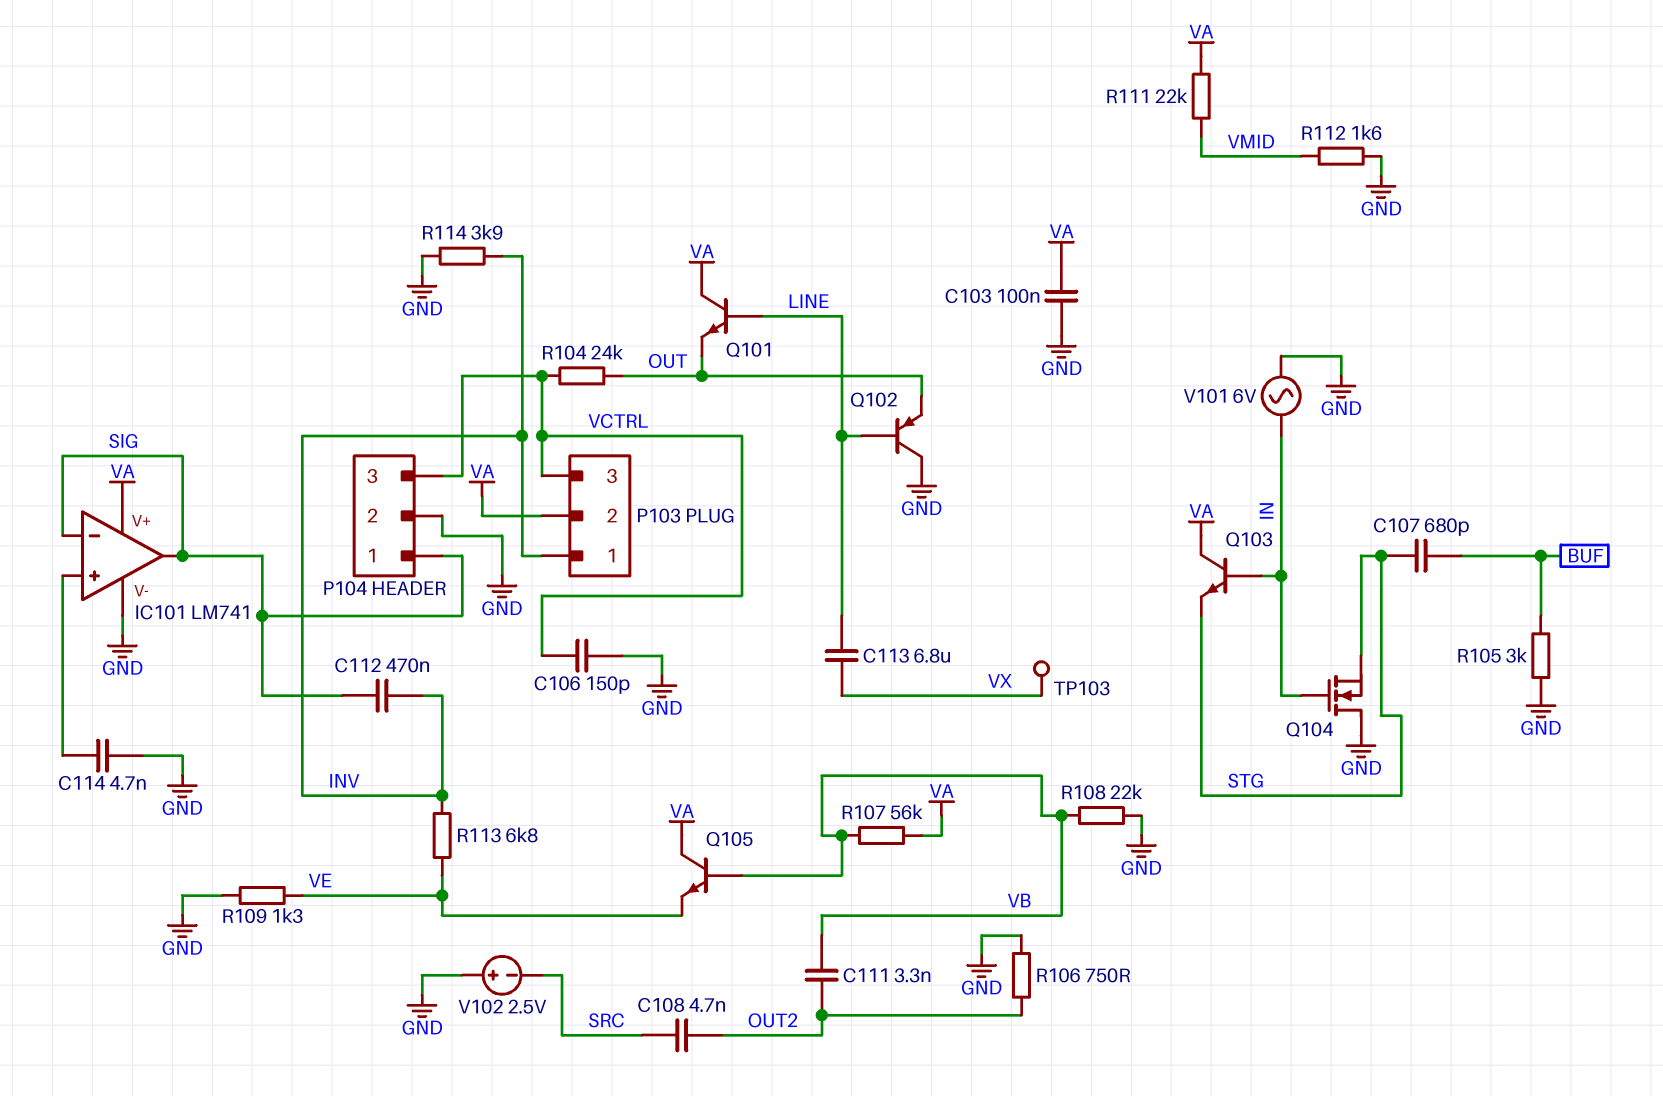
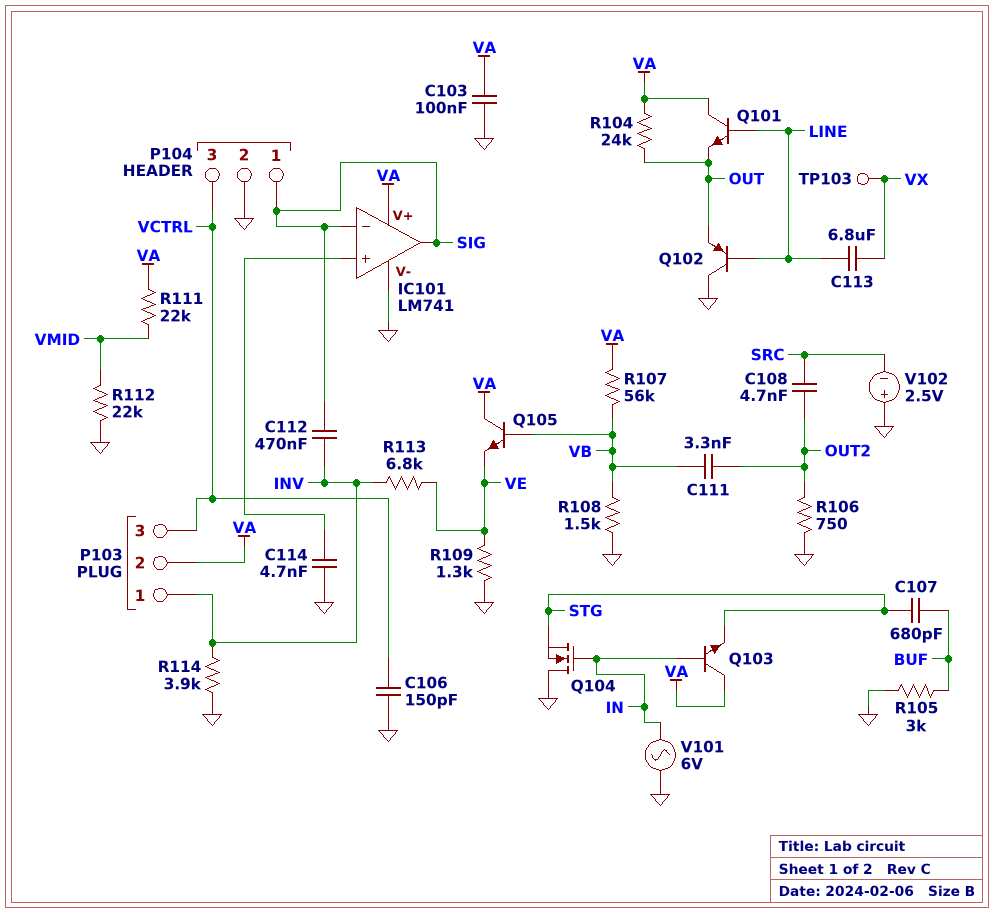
R104: 24k (OUT, VCTRL) -> 24k (OUT, VA)
R108: 22k (GND, VB) -> 1.5k (GND, VB)
R112: 1.6k (GND, VMID) -> 22k (GND, VMID)

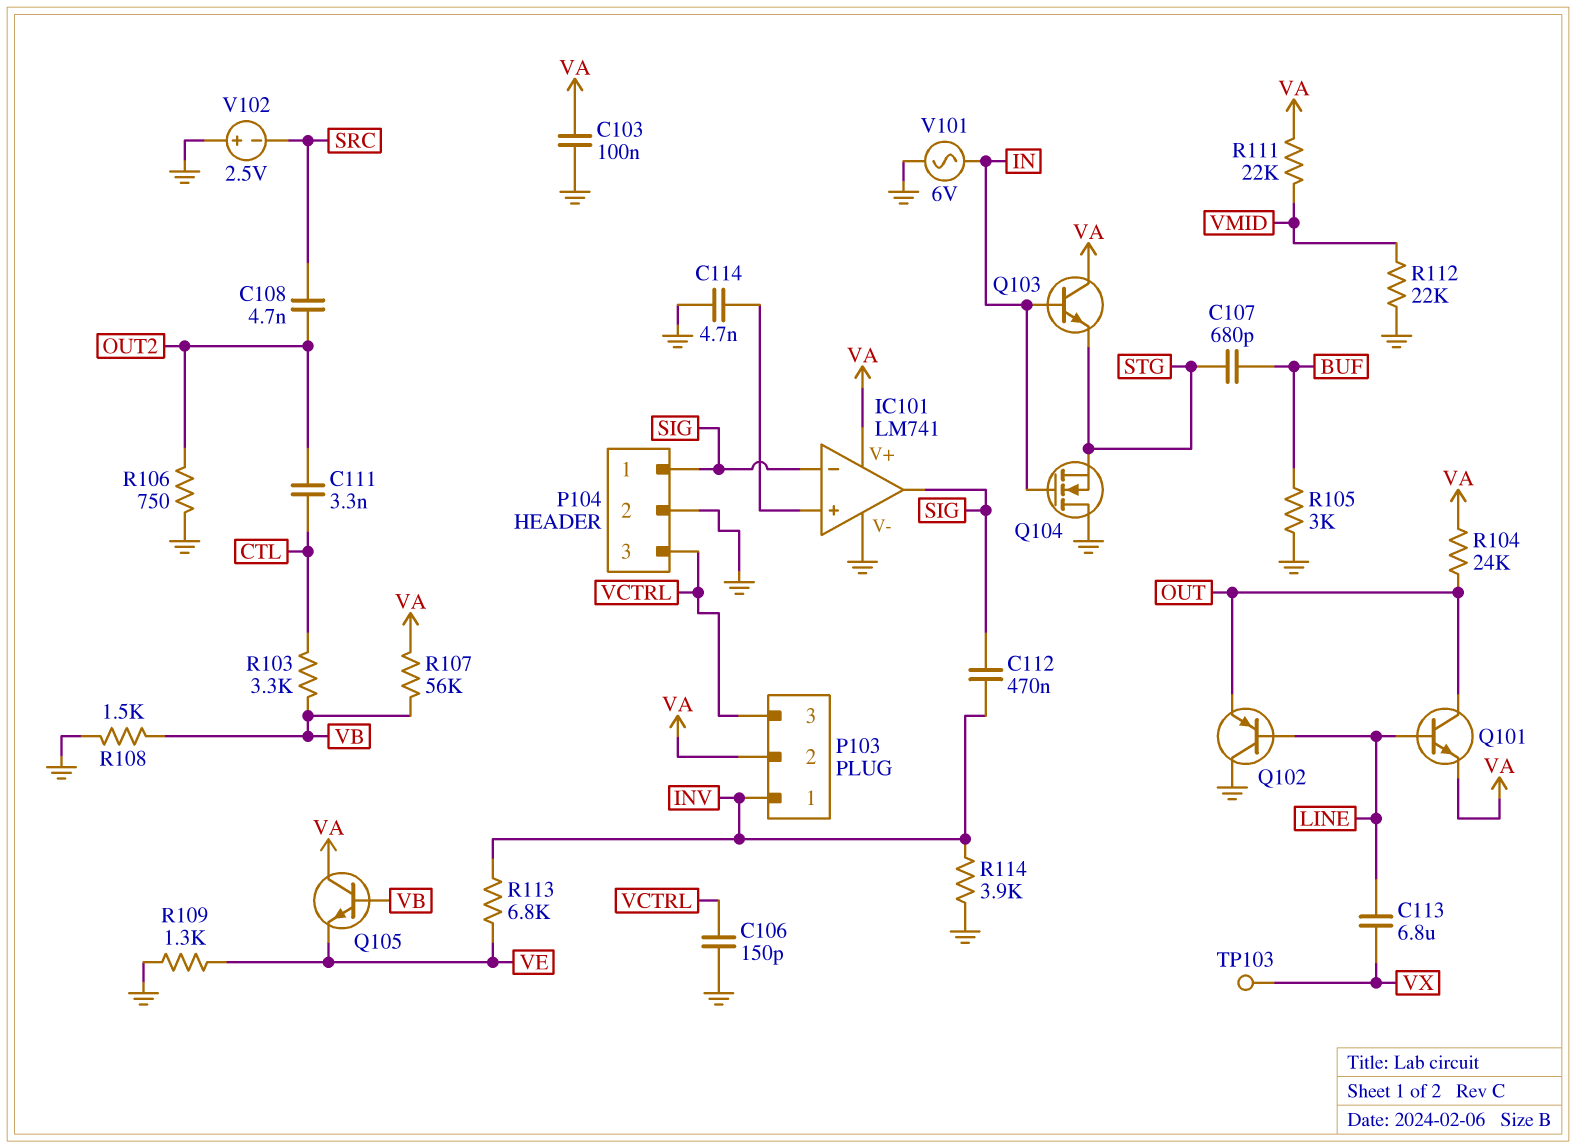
C111: 3.3nF (OUT2, VB) -> 3.3nF (CTL, OUT2)
Q101: NPN (B LINE, C VA, E OUT) -> NPN (B LINE, C OUT, E VA)
R103: none -> 3.3k (CTL, VB)

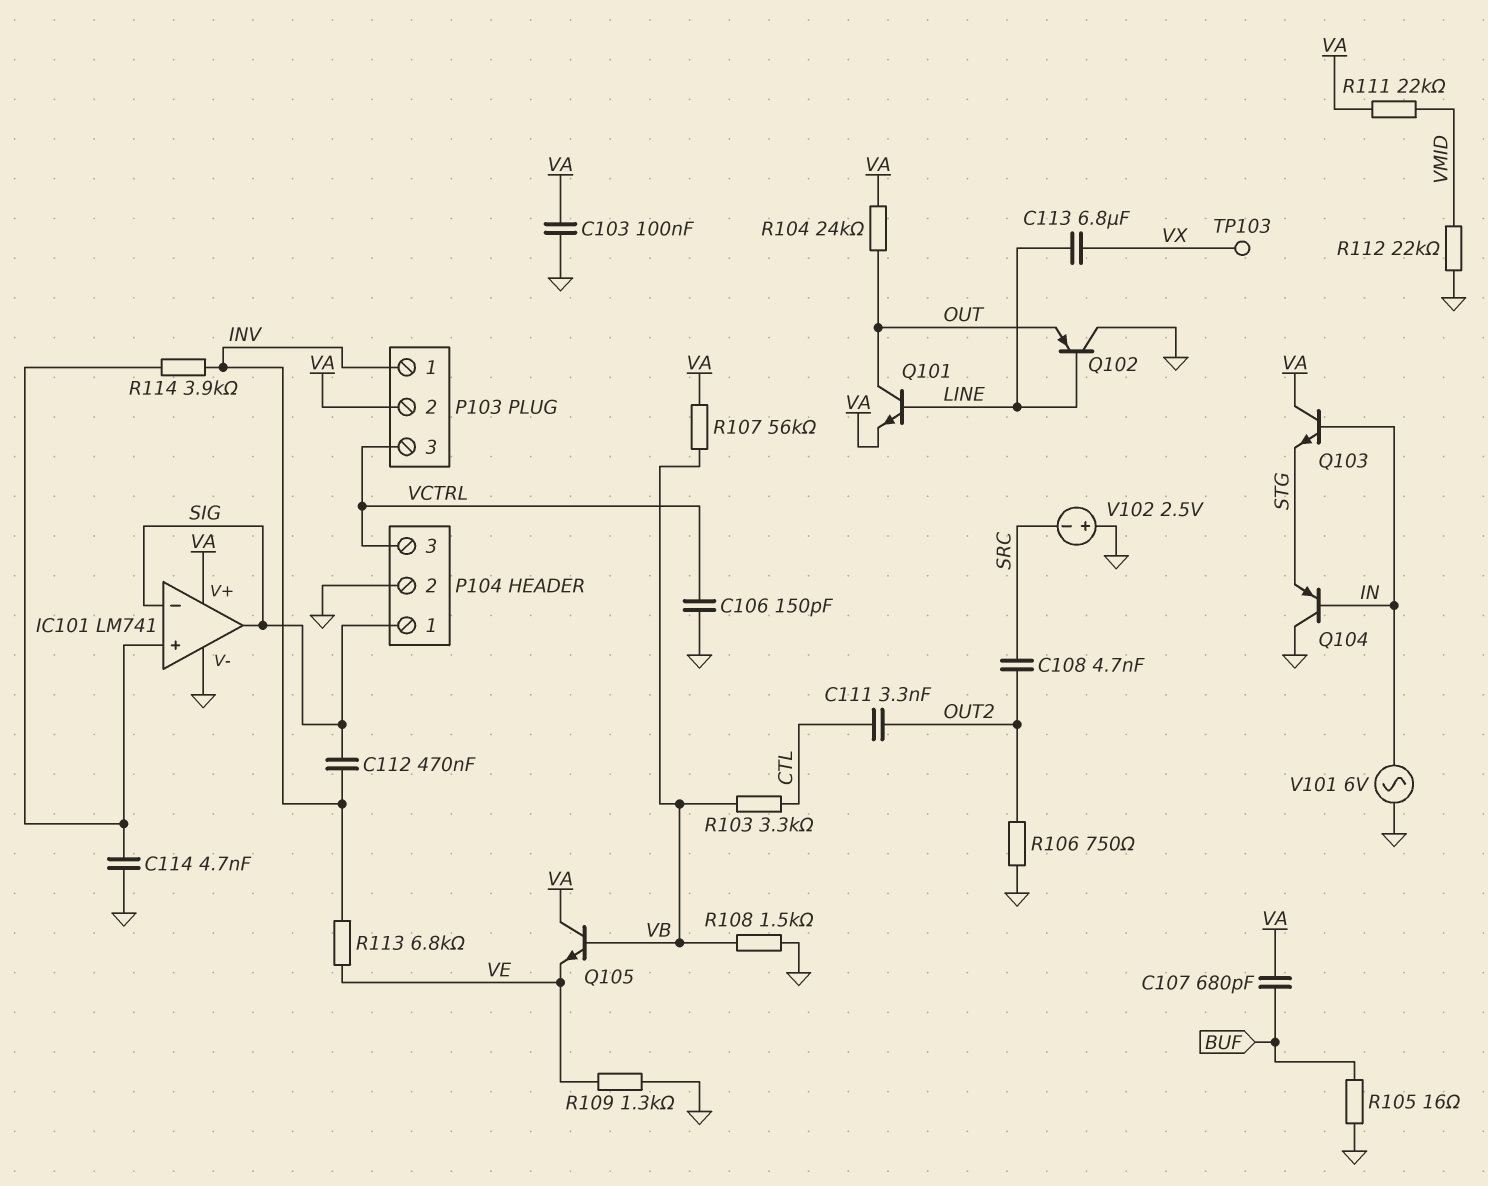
C107: 680pF (BUF, STG) -> 680pF (BUF, VA)
Q104: NMOS (G IN, D GND, S STG) -> PNP (B IN, C GND, E STG)
R105: 3k (BUF, GND) -> 16 (BUF, GND)
R114: 3.9k (GND, INV) -> 3.9k (IC101/in+, INV)

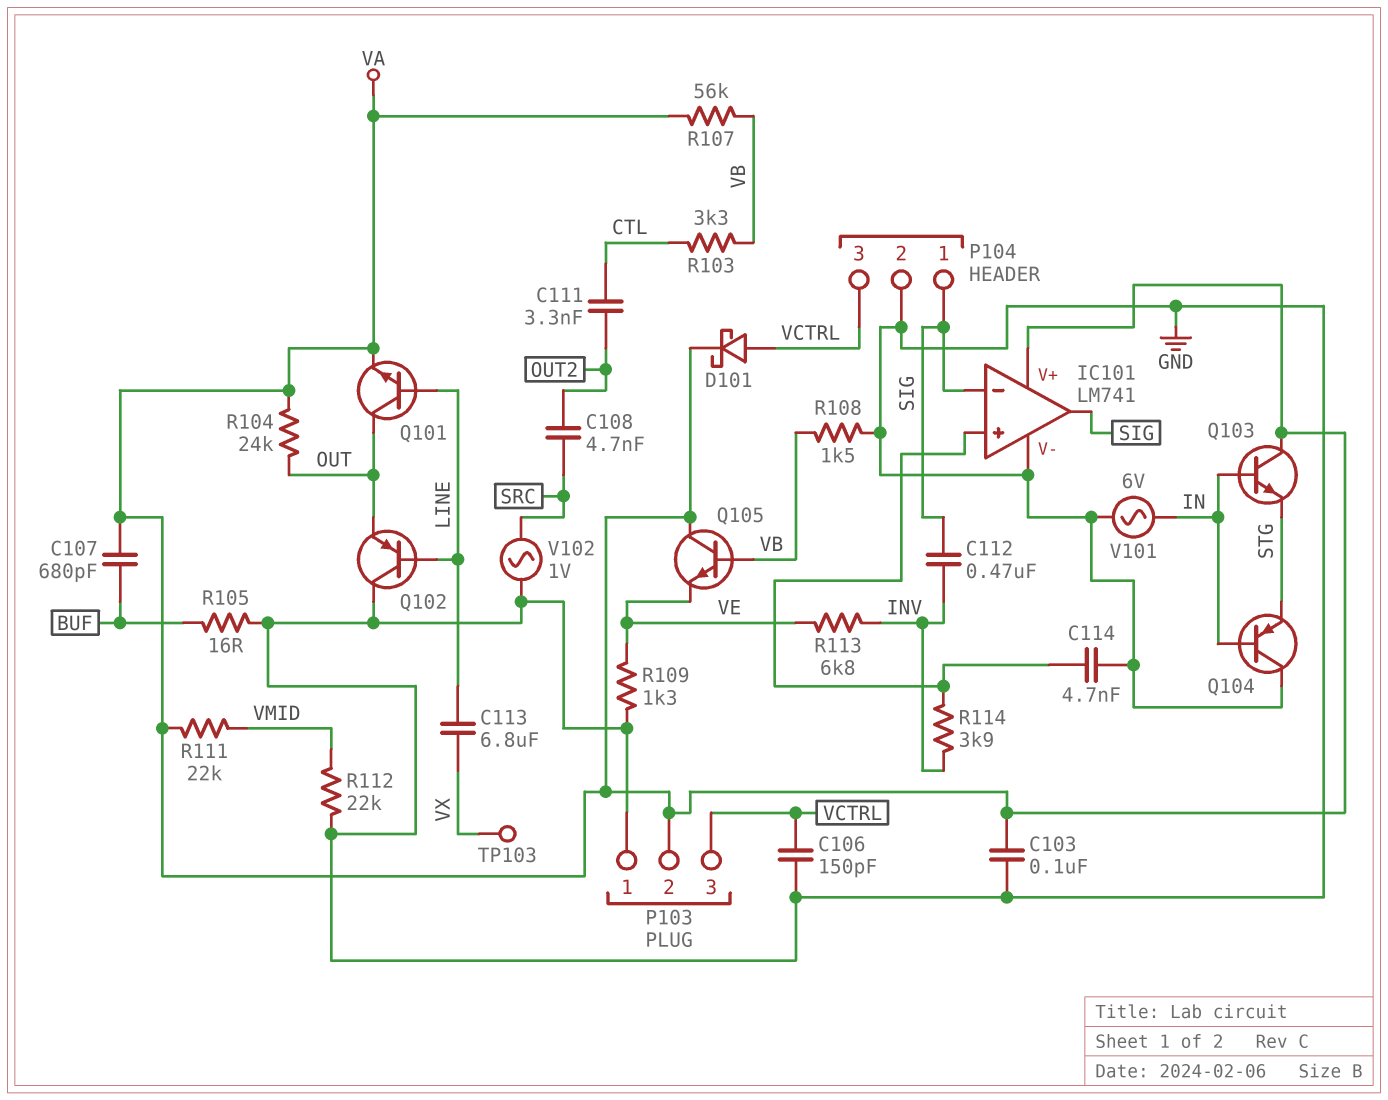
D101: none -> schottky (A VCTRL, K VA)
P103 pin 1: INV -> GND
R106: 750 (GND, OUT2) -> none
V102: 2.5V (plus GND, minus SRC) -> AC 1V (GND, SRC)

